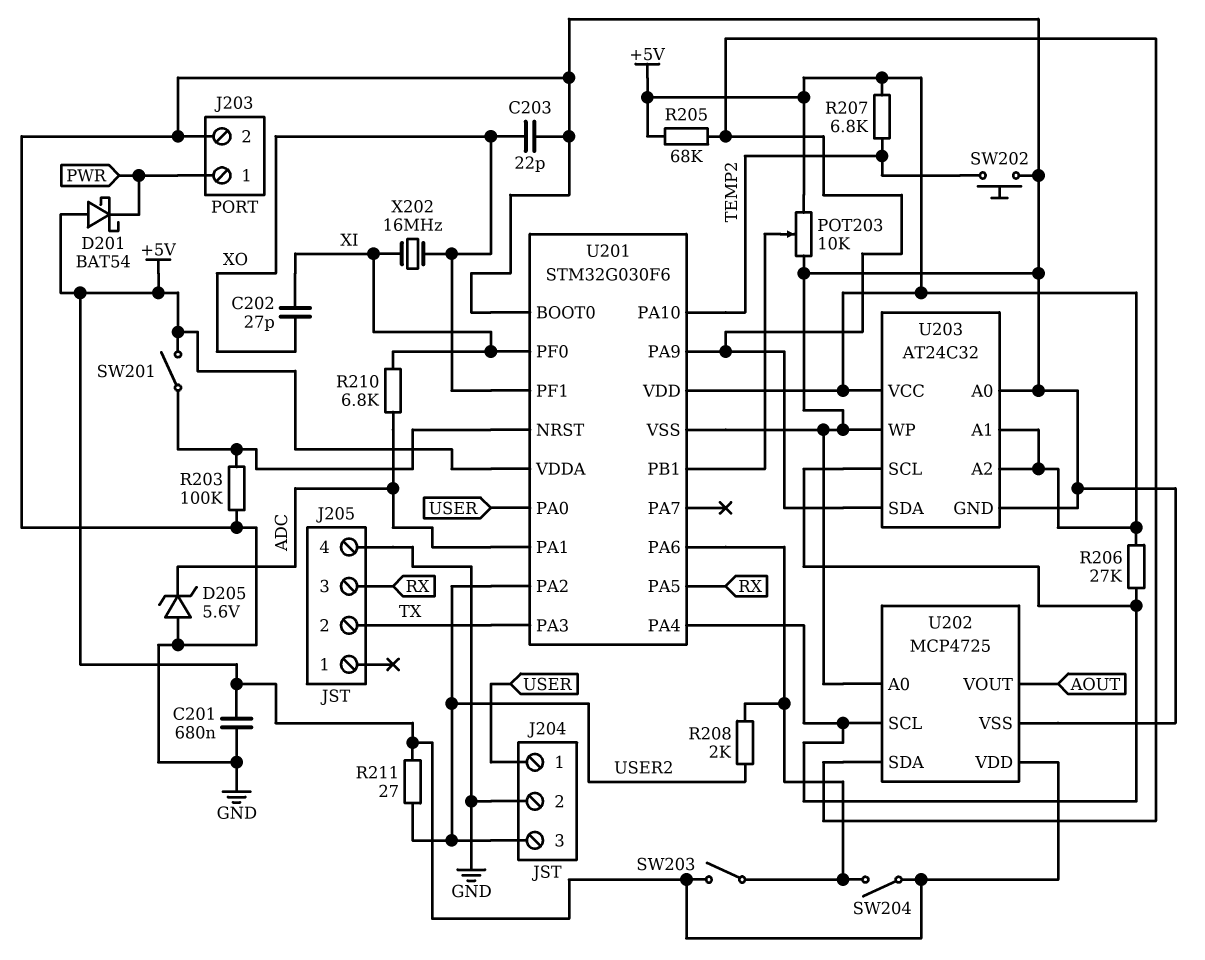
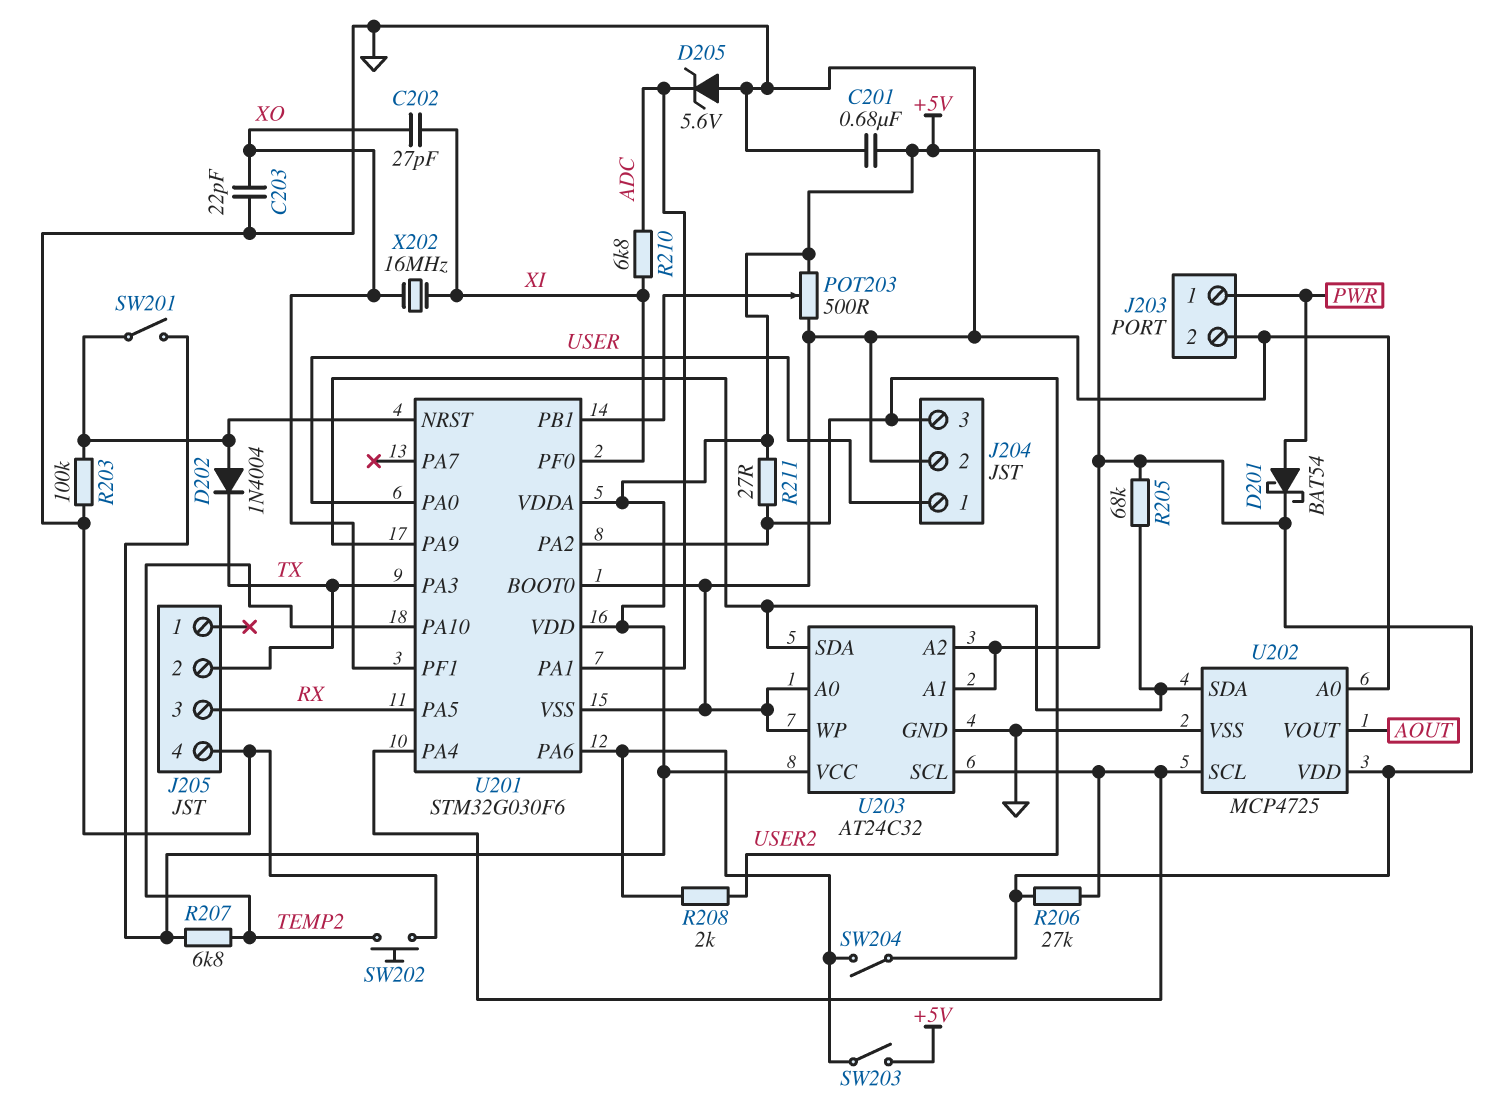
D201: schottky BAT54 (A +5V, K PWR) -> schottky BAT54 (A PWR, K +5V)
D202: none -> diode 1N4004 (A U201/NRST, K TX)
POT203: 10k (+5V, GND, wiper U201/PB1) -> 500 (+5V, GND, wiper U201/PB1)

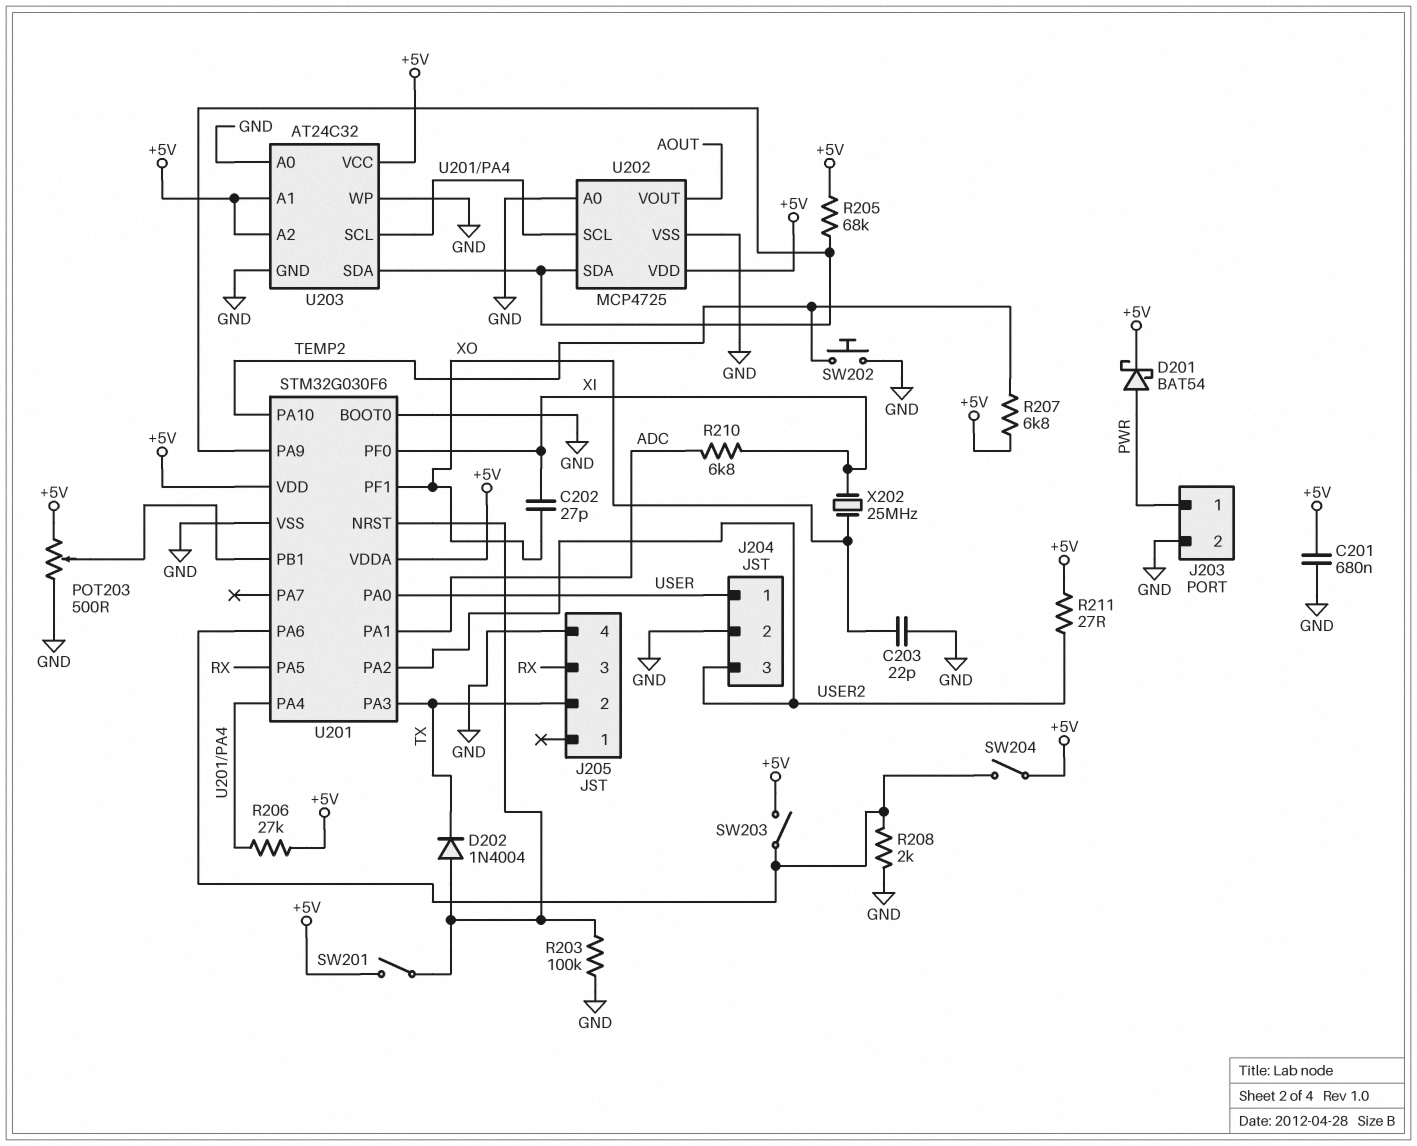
D205: zener 5.6V (A GND, K ADC) -> none
R208: 2k (U201/PA6, USER2) -> 2k (GND, U201/PA6)
X202: 16MHz (XI, XO) -> 25MHz (XI, XO)

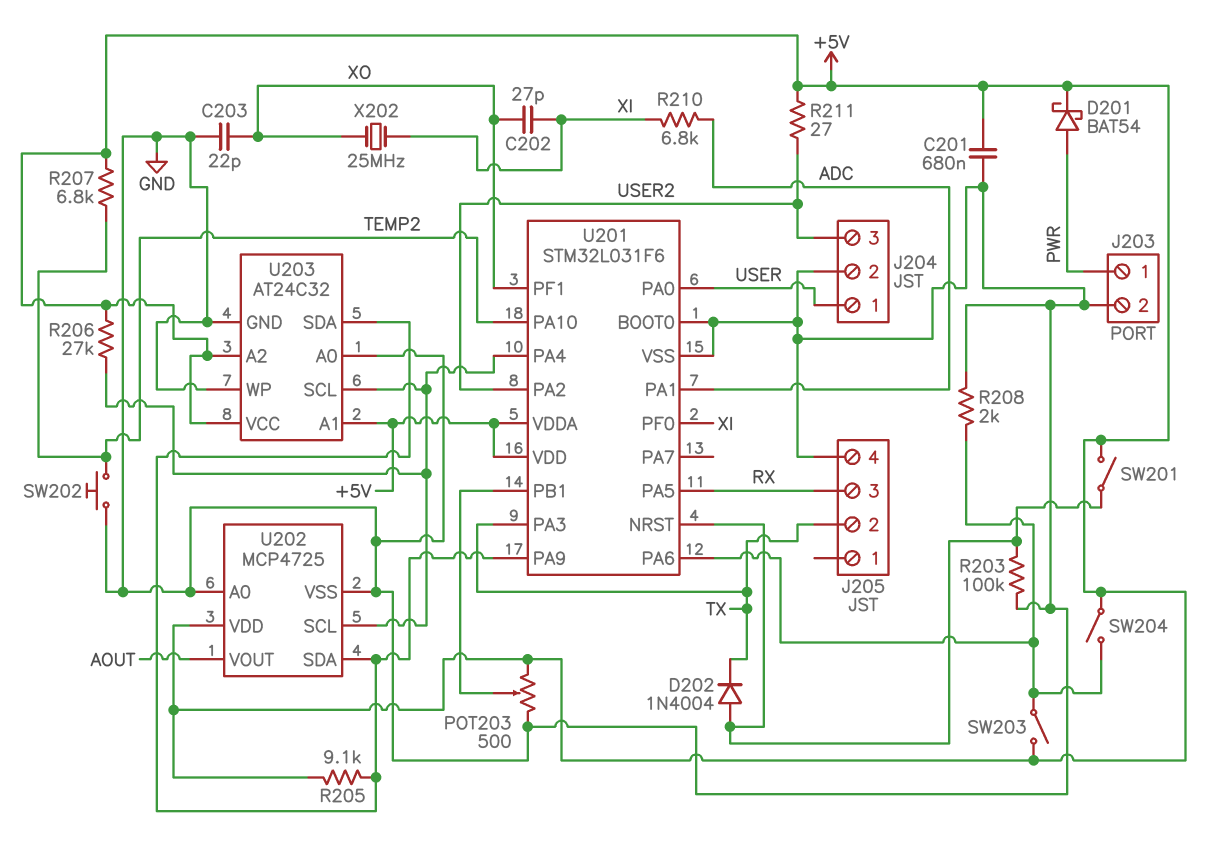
R205: 68k (+5V, U201/PA9) -> 9.1k (+5V, U201/PA9)
U201: STM32G030F6 -> STM32L031F6

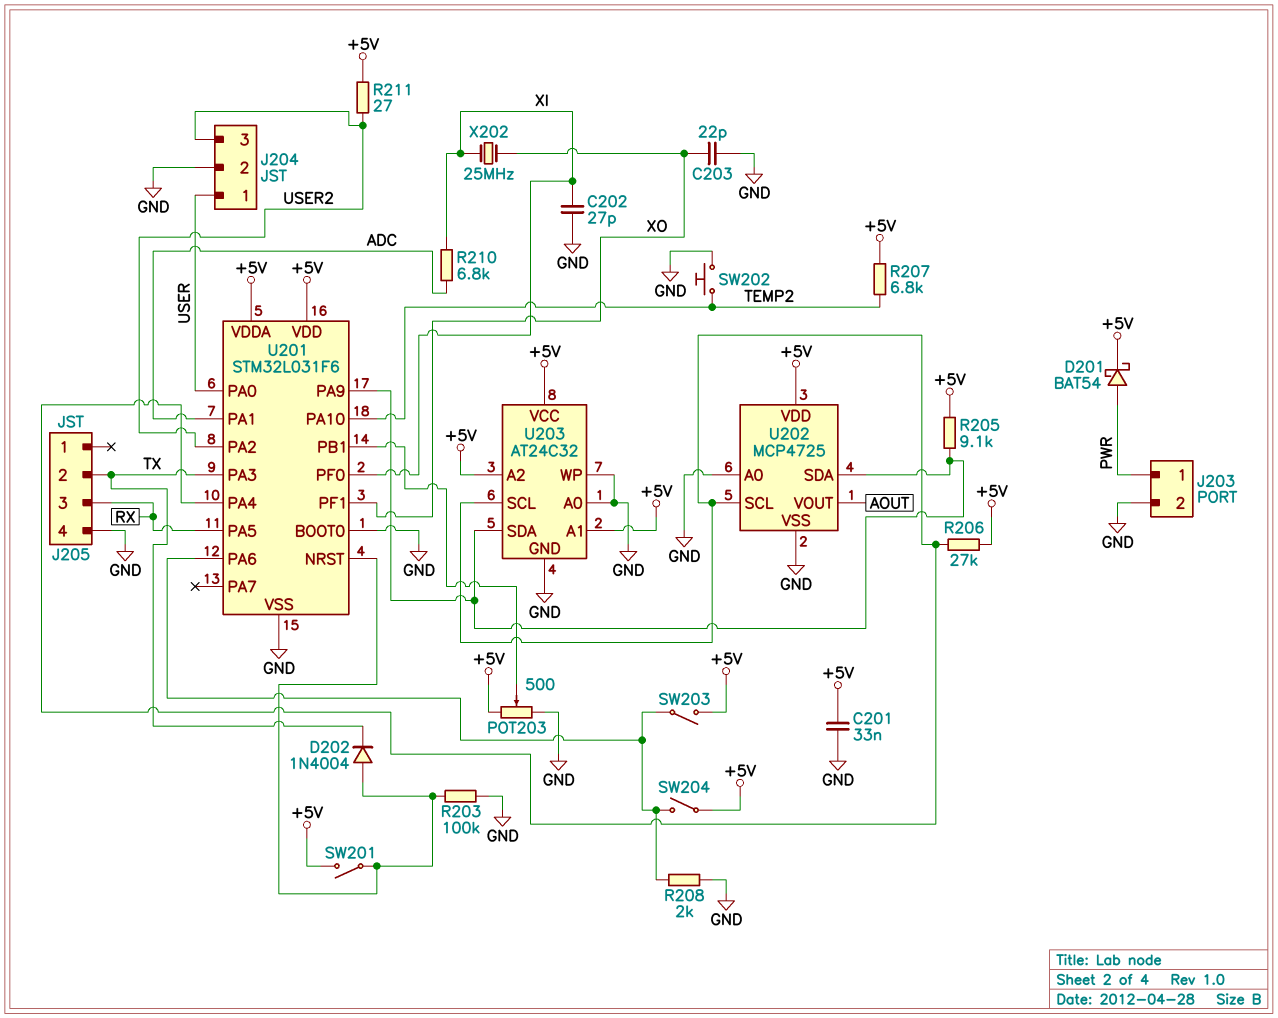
C201: 680nF (+5V, GND) -> 33nF (+5V, GND)
C202: 27pF (XI, XO) -> 27pF (GND, XI)

